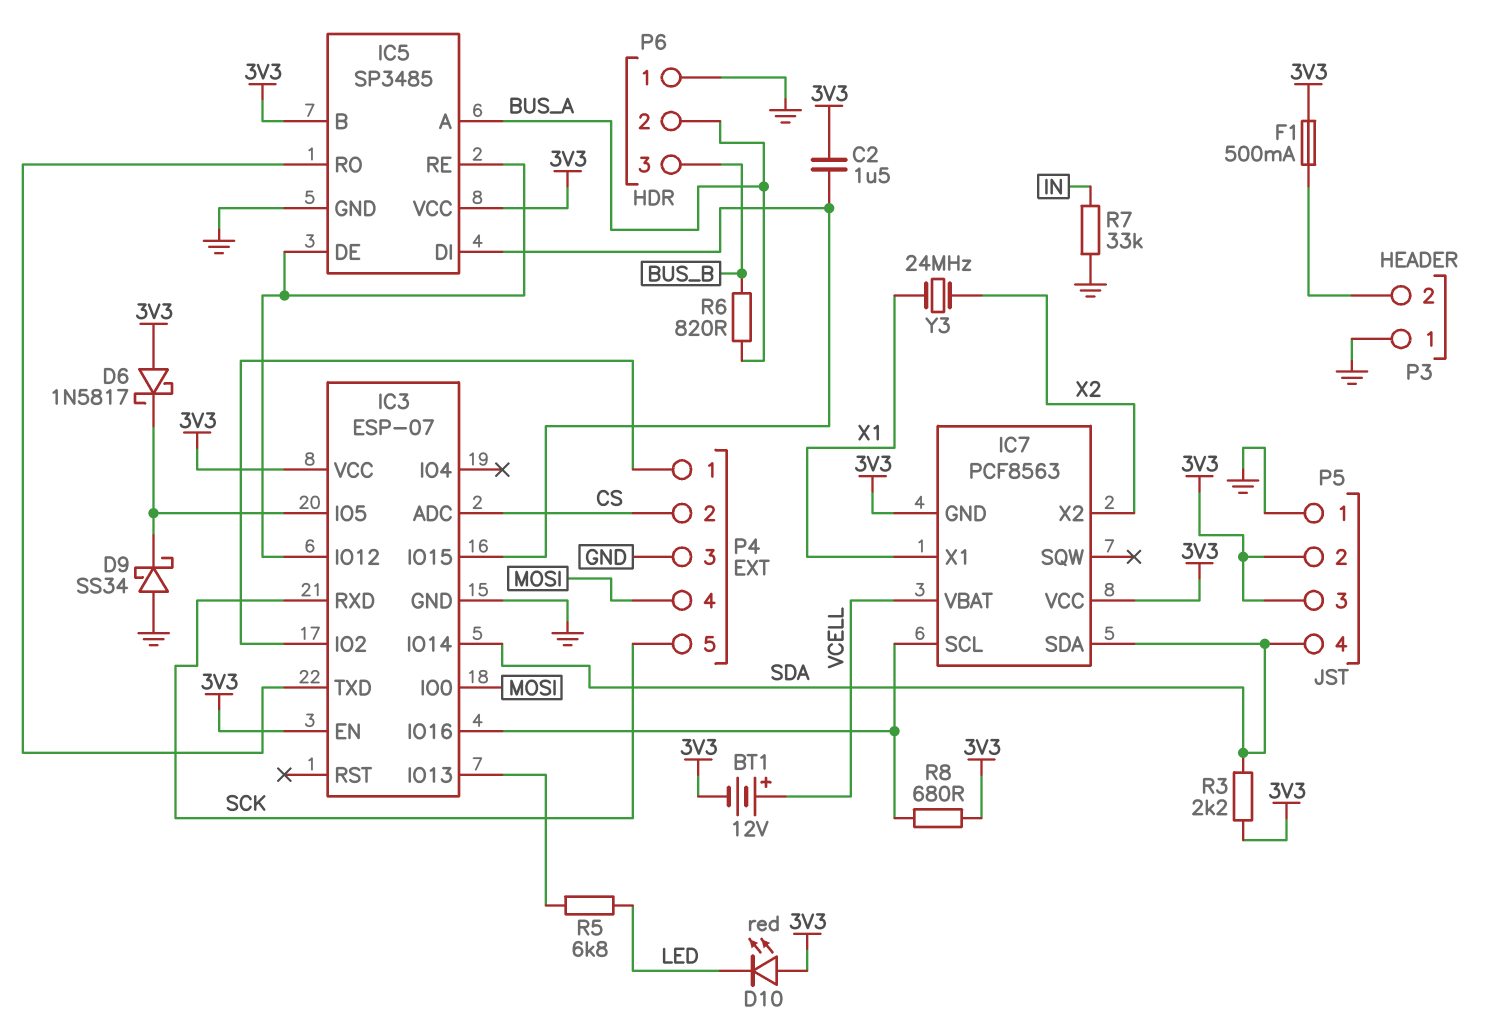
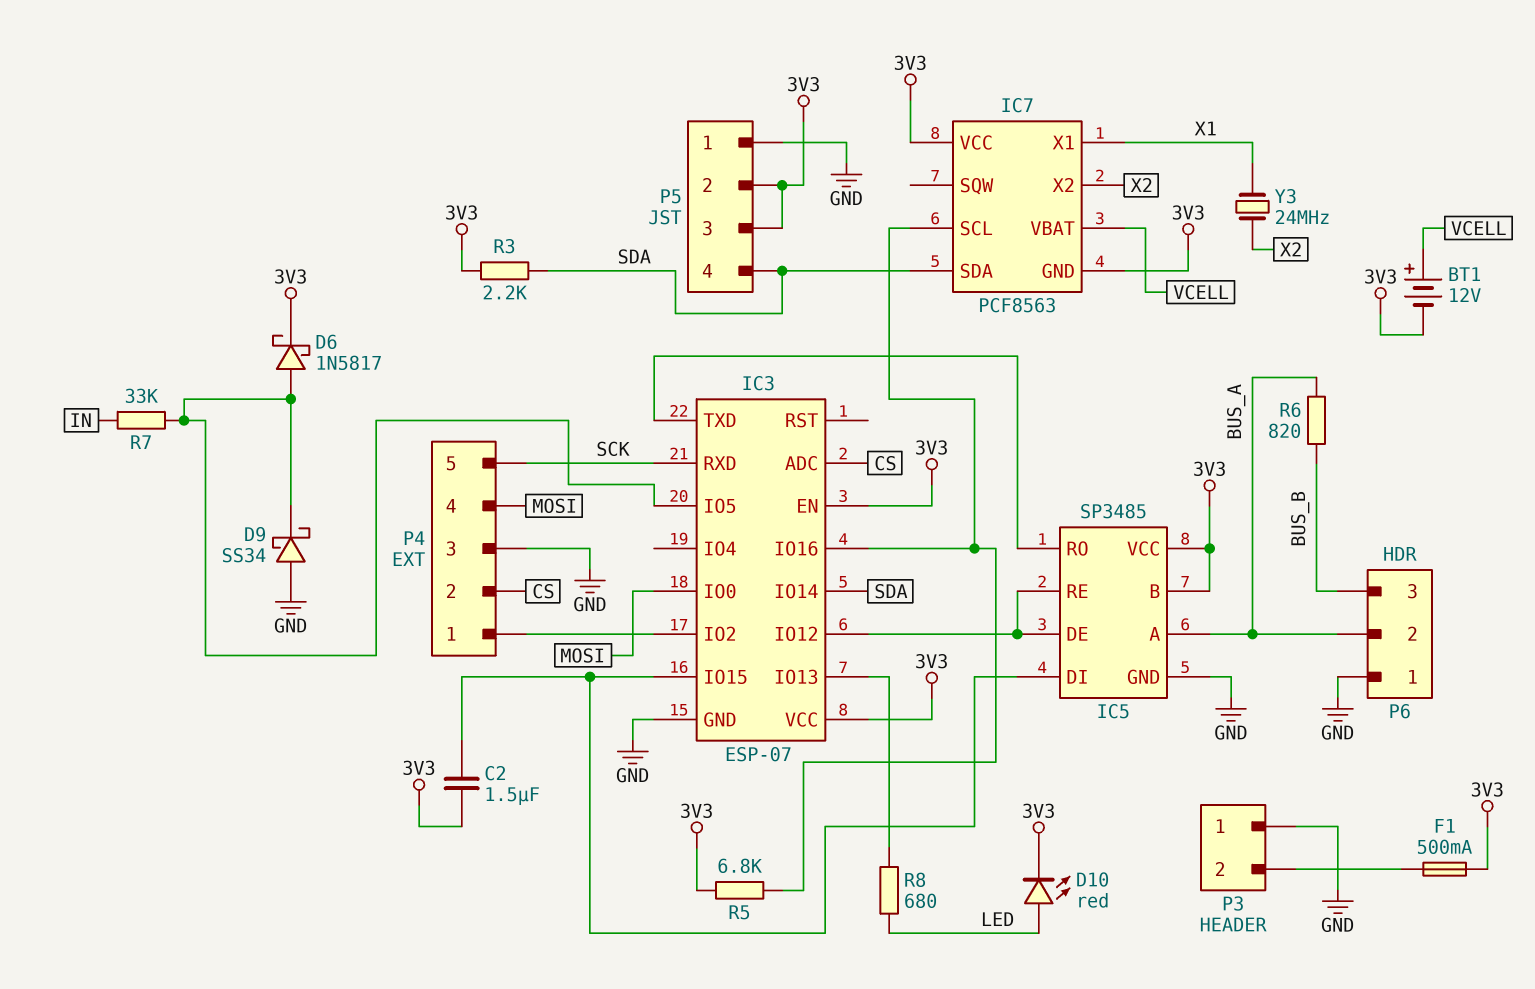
D6: schottky 1N5817 (A 3V3, K IC3/IO5) -> schottky 1N5817 (A IC3/IO5, K 3V3)
D10: LED red (A 3V3, K LED) -> LED red (A LED, K 3V3)
R5: 6.8k (IC3/IO13, LED) -> 6.8k (3V3, IC3/IO16)
R7: 33k (GND, IN) -> 33k (IC3/IO5, IN)
R8: 680 (3V3, IC3/IO16) -> 680 (IC3/IO13, LED)

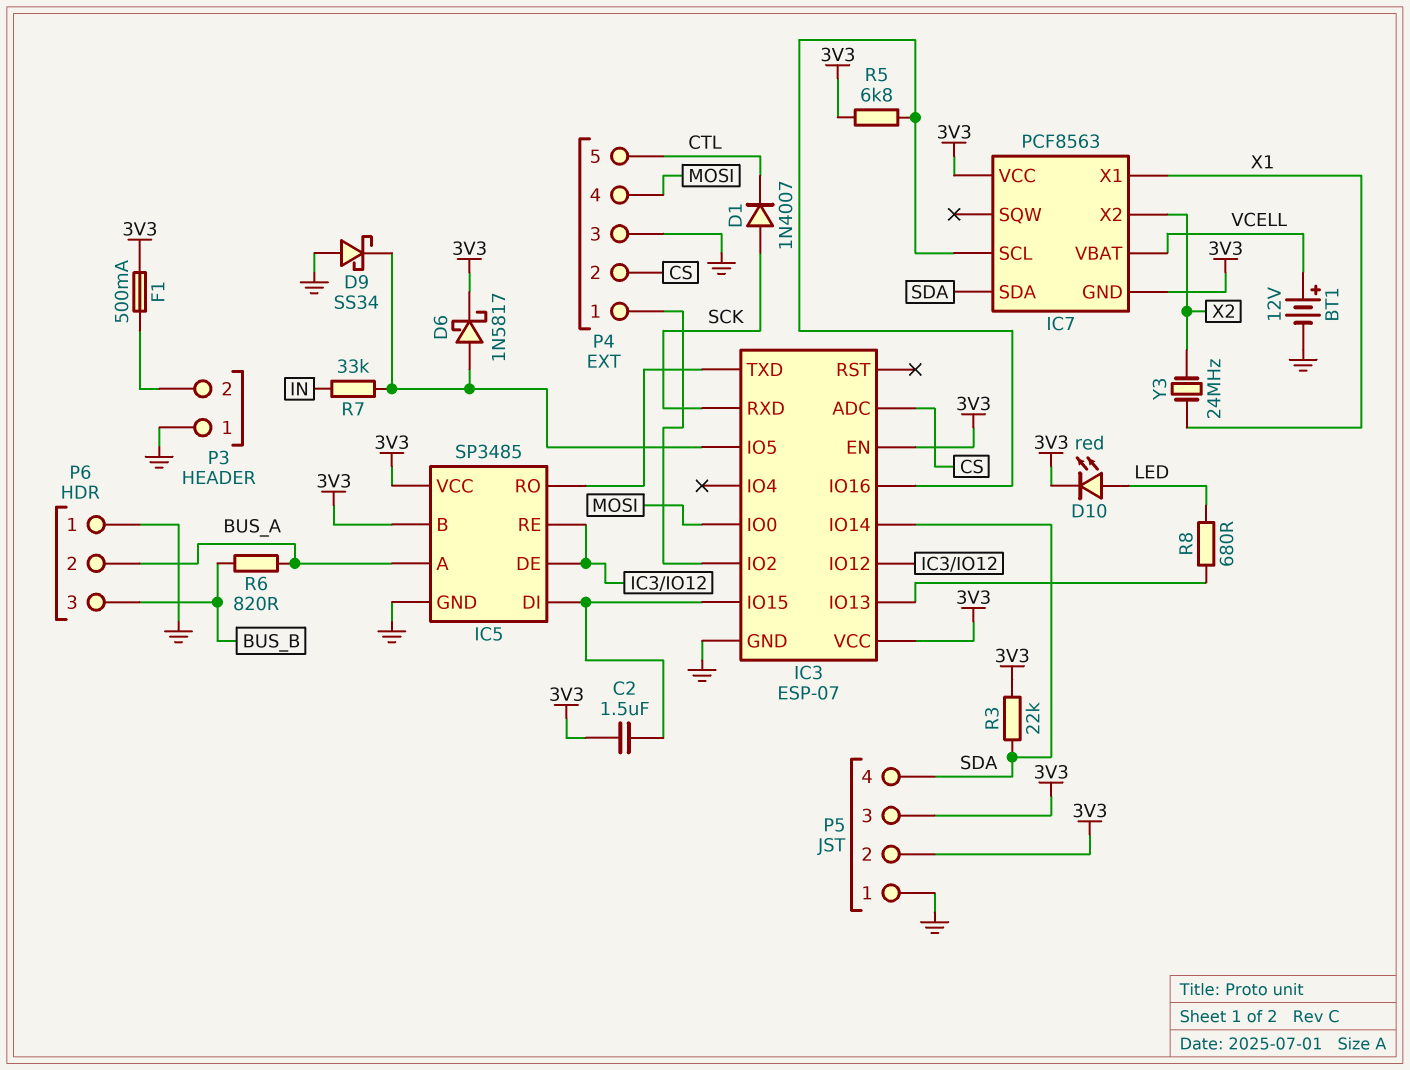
BT1: 12V (plus VCELL, minus 3V3) -> 12V (plus VCELL, minus GND)
D1: none -> diode 1N4007 (A SCK, K CTL)
P4 pin 5: SCK -> CTL
R3: 2.2k (3V3, SDA) -> 22k (3V3, SDA)

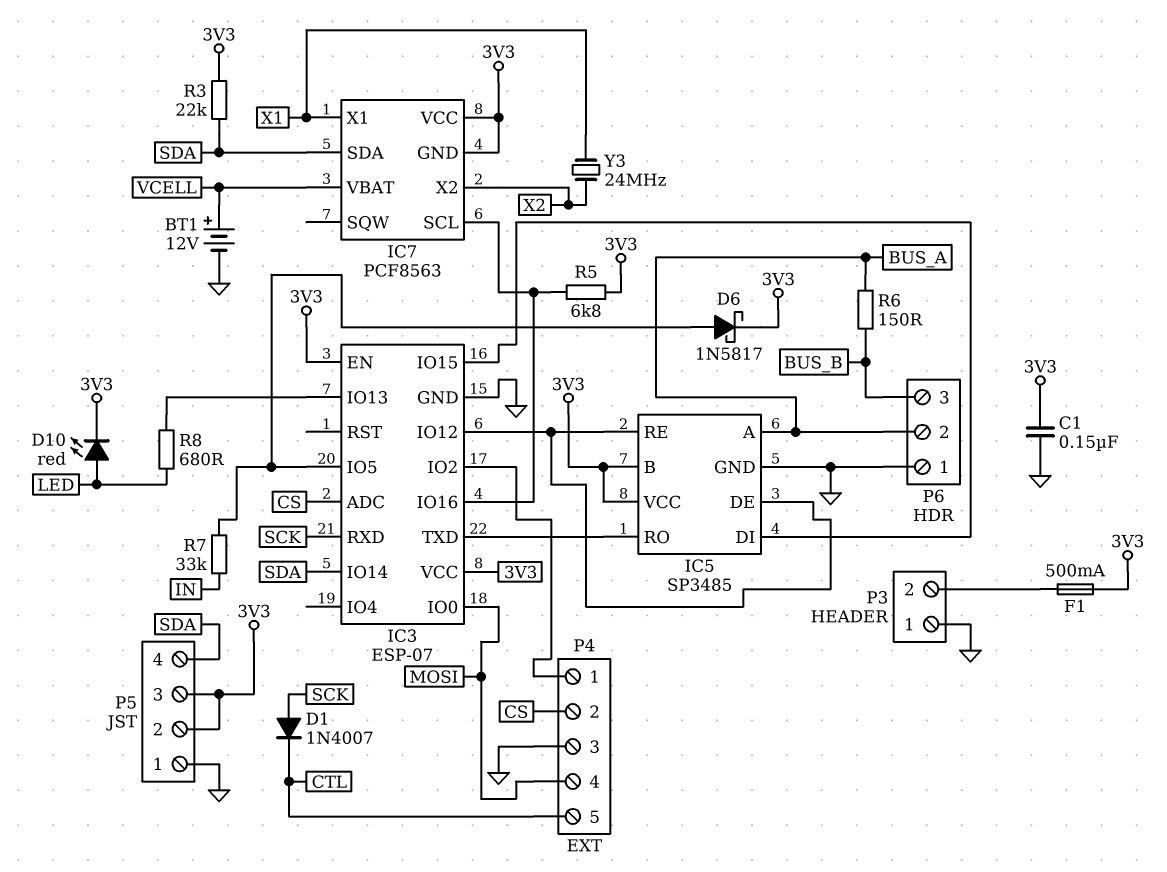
C1: none -> 150nF (3V3, GND)
C2: 1.5uF (3V3, IC3/IO15) -> none
D9: schottky SS34 (A GND, K IC3/IO5) -> none
R6: 820 (BUS_A, BUS_B) -> 150 (BUS_A, BUS_B)

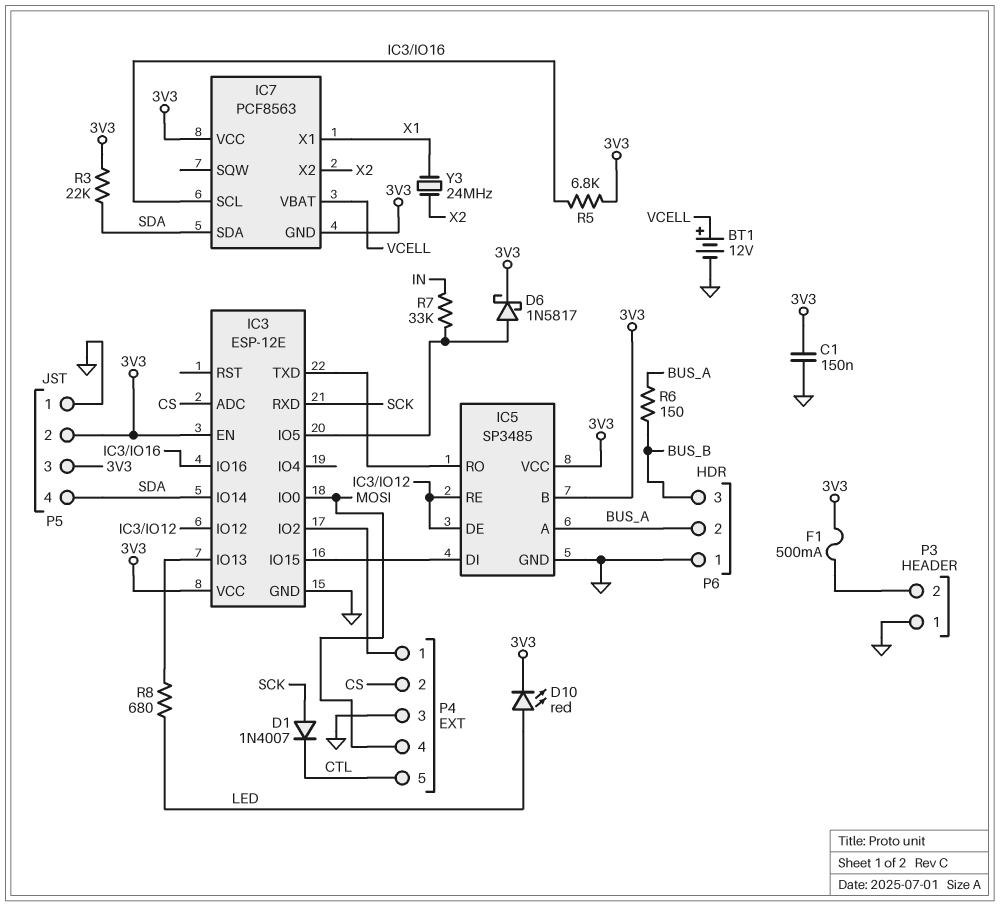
IC3: ESP-07 -> ESP-12E

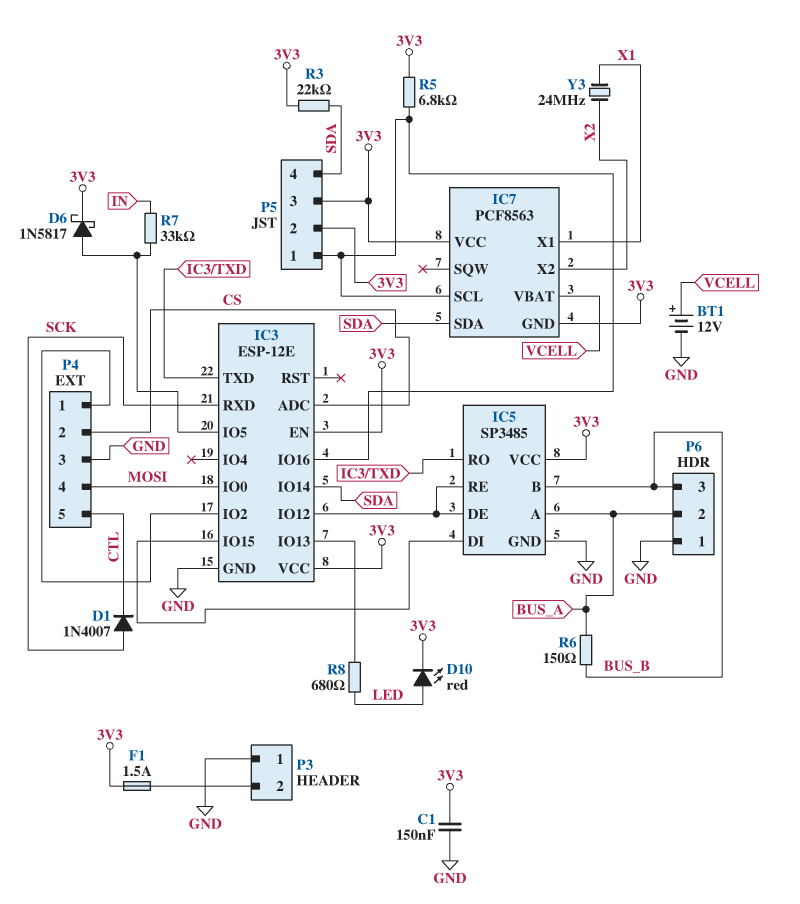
F1: 500mA (3V3, P3/2) -> 1.5A (3V3, P3/2)
IC5 pin B: 3V3 -> BUS_B
P5 pin 1: GND -> IC3/IO16

